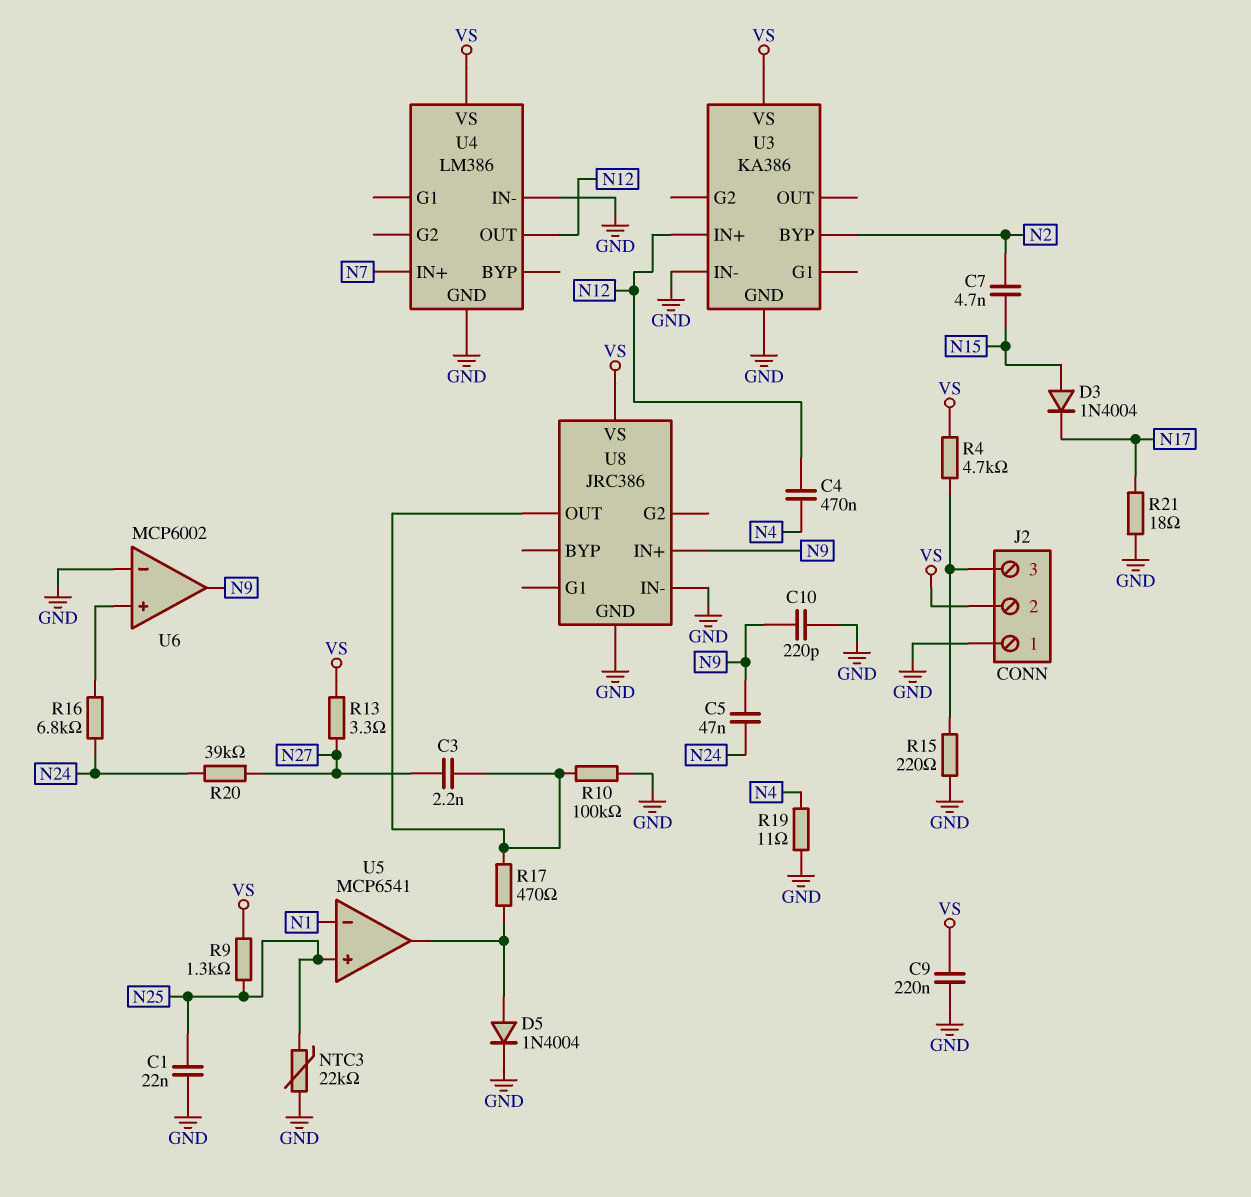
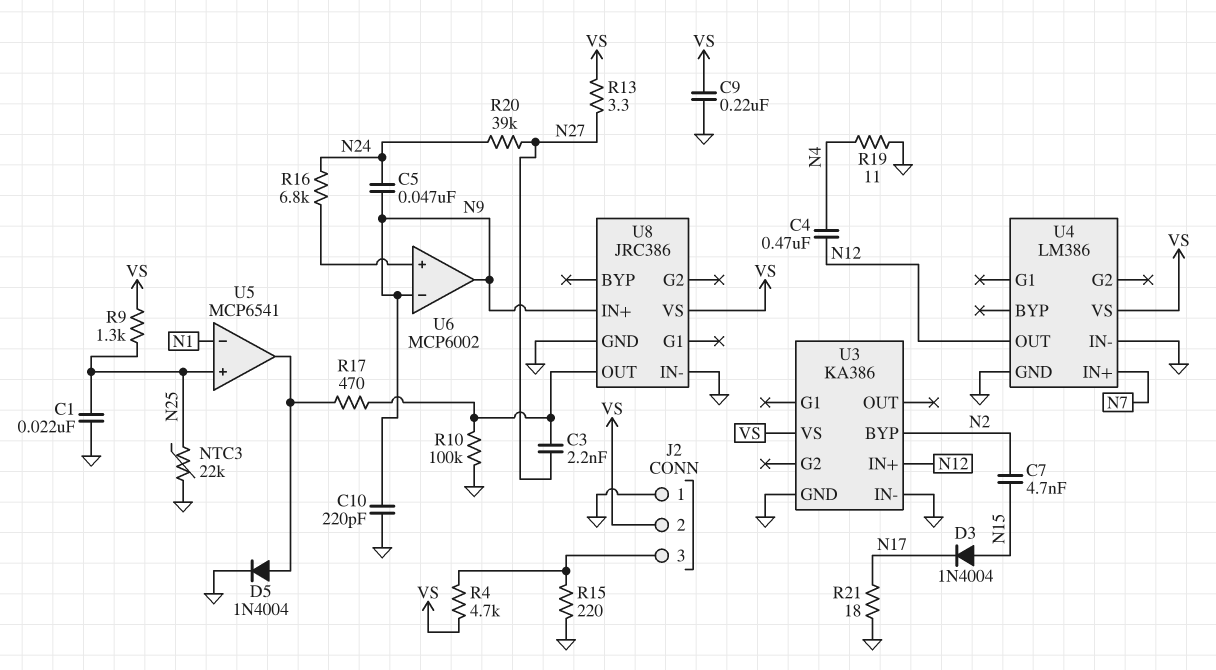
U6 pin in-: GND -> N9

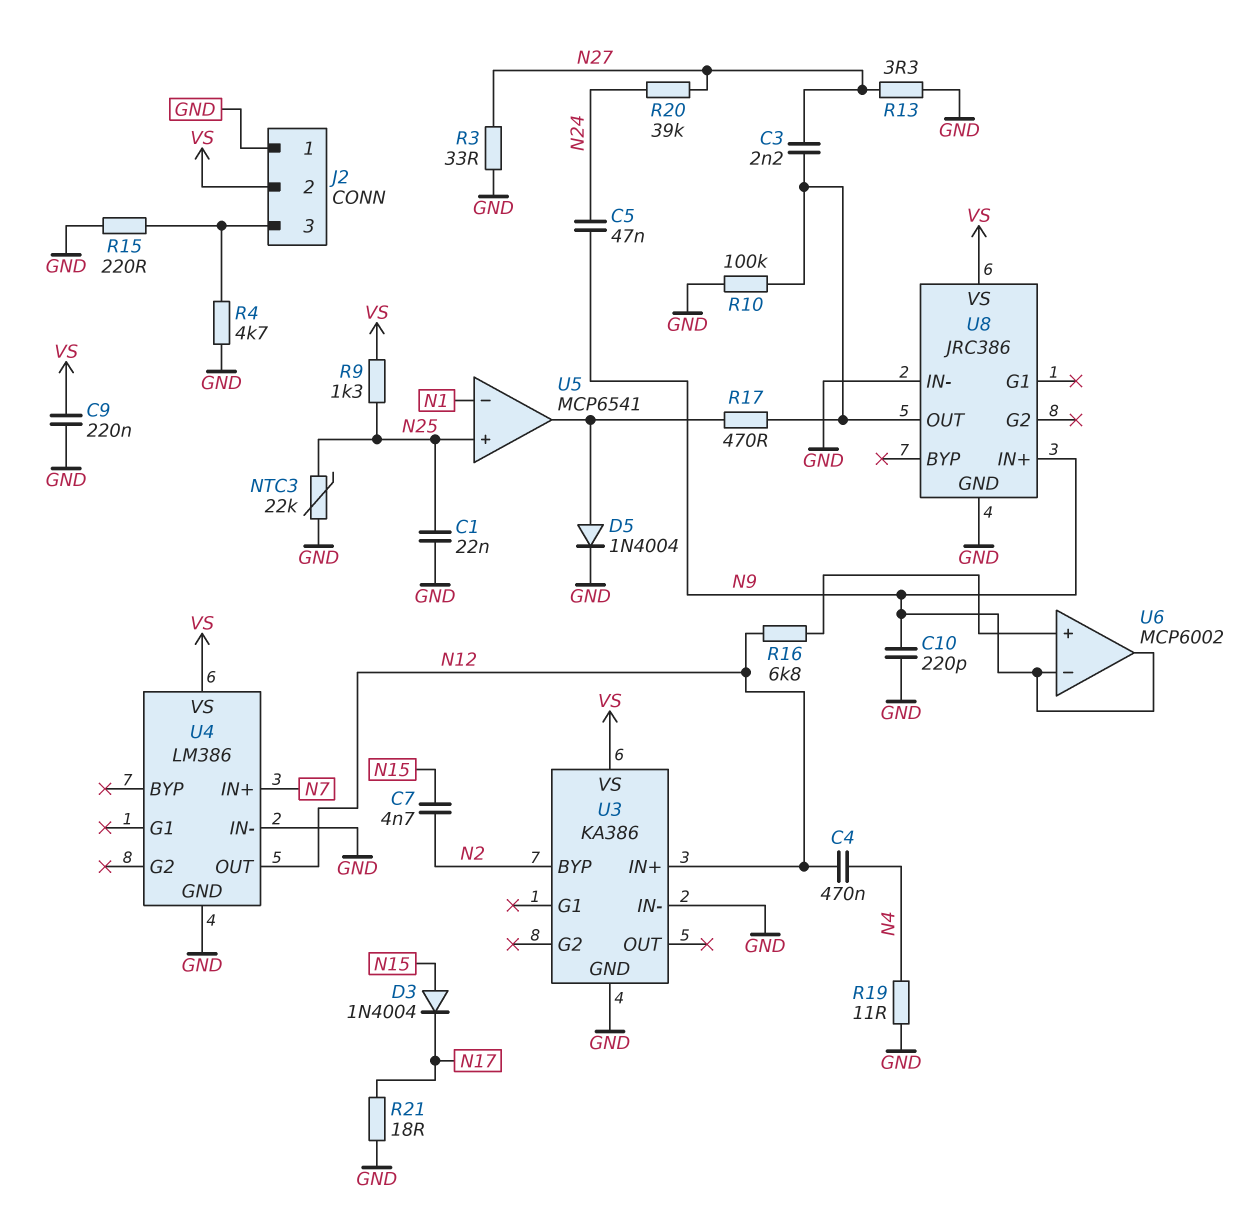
R3: none -> 33 (GND, N27)
R4: 4.7k (J2/3, VS) -> 4.7k (GND, J2/3)
R13: 3.3 (N27, VS) -> 3.3 (GND, N27)
R16: 6.8k (N24, U6/in+) -> 6.8k (N12, U6/in+)

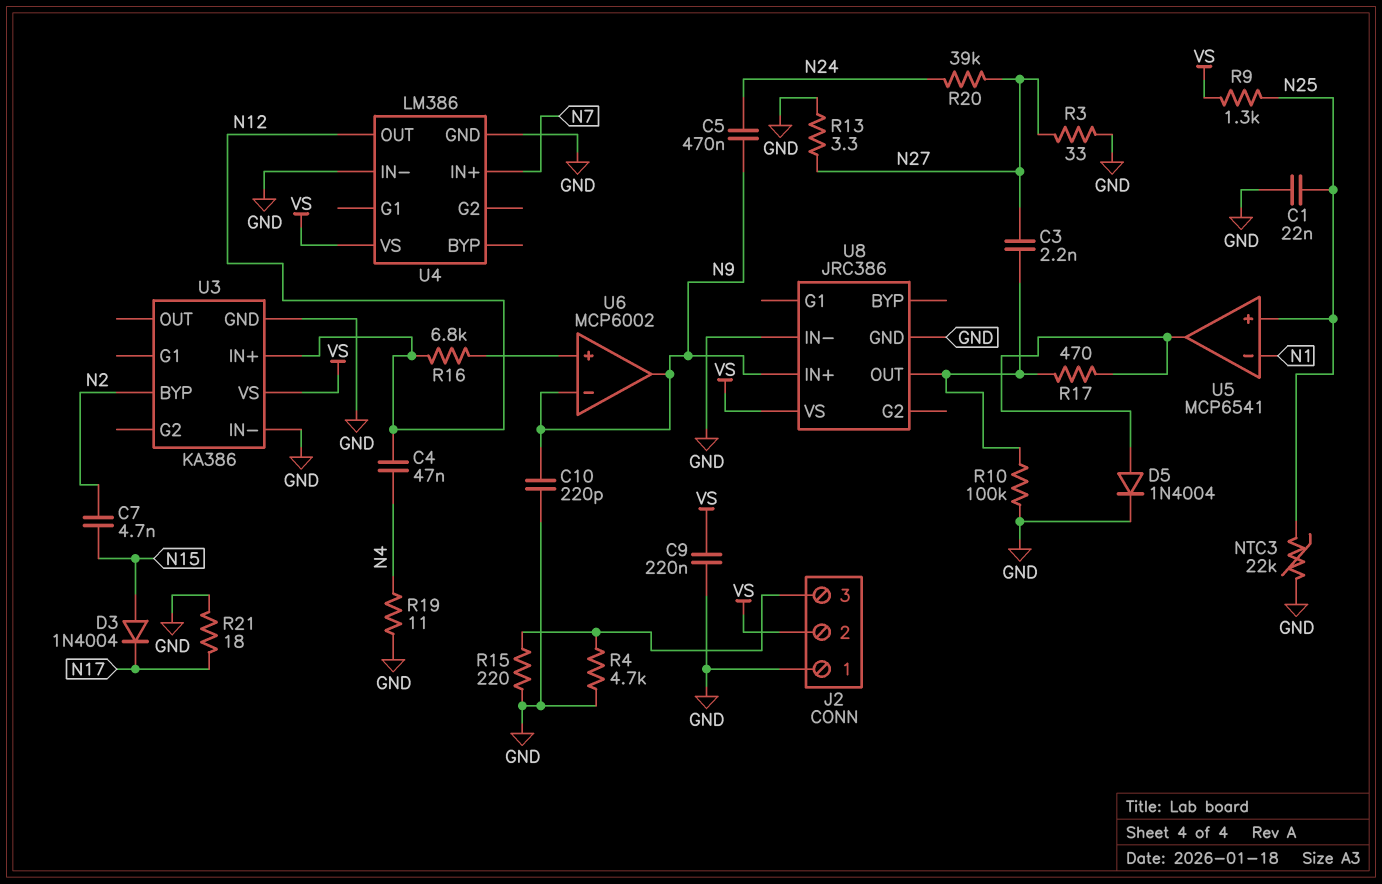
C4: 470nF (N4, N12) -> 47nF (N4, N12)
C5: 47nF (N9, N24) -> 470nF (N9, N24)

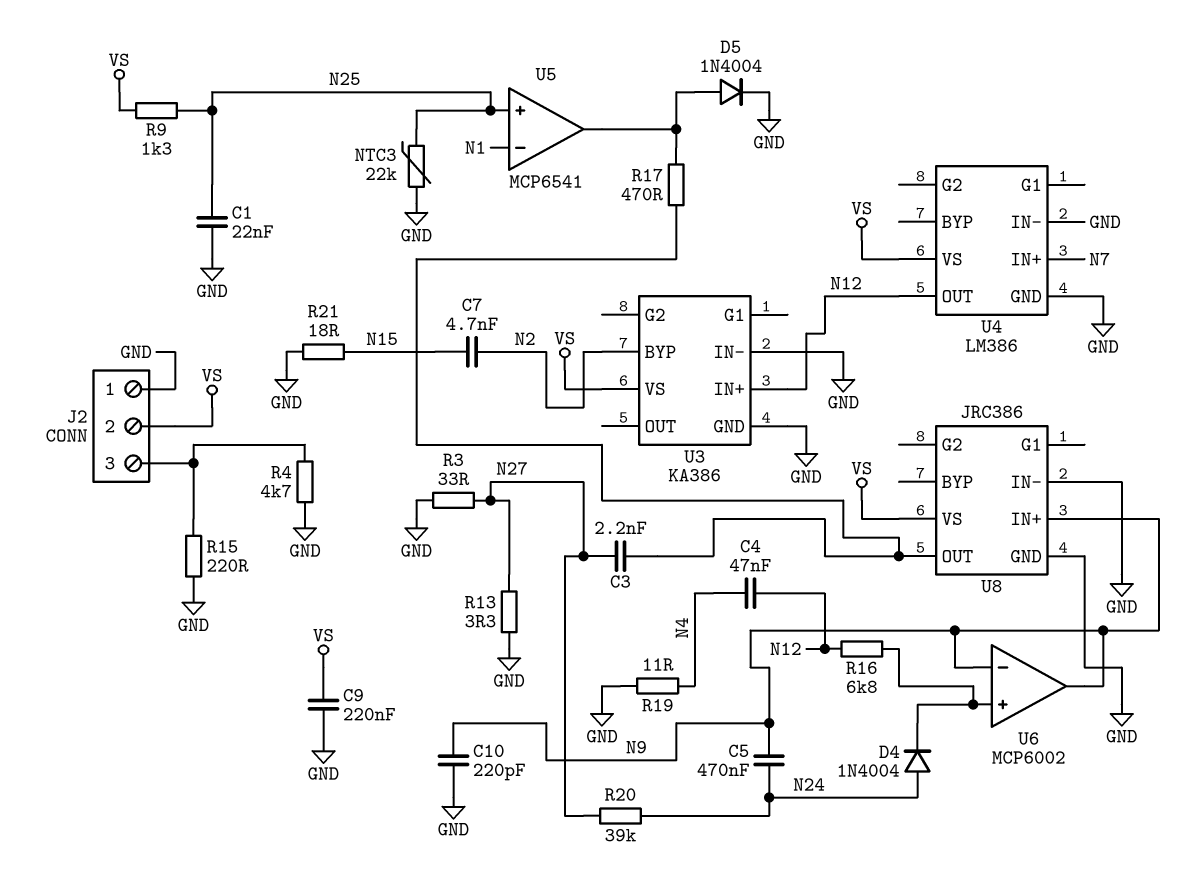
D3: diode 1N4004 (A N15, K N17) -> none
D4: none -> diode 1N4004 (A N24, K U6/in+)
R10: 100k (GND, U8/OUT) -> none
R21: 18 (GND, N17) -> 18 (GND, N15)

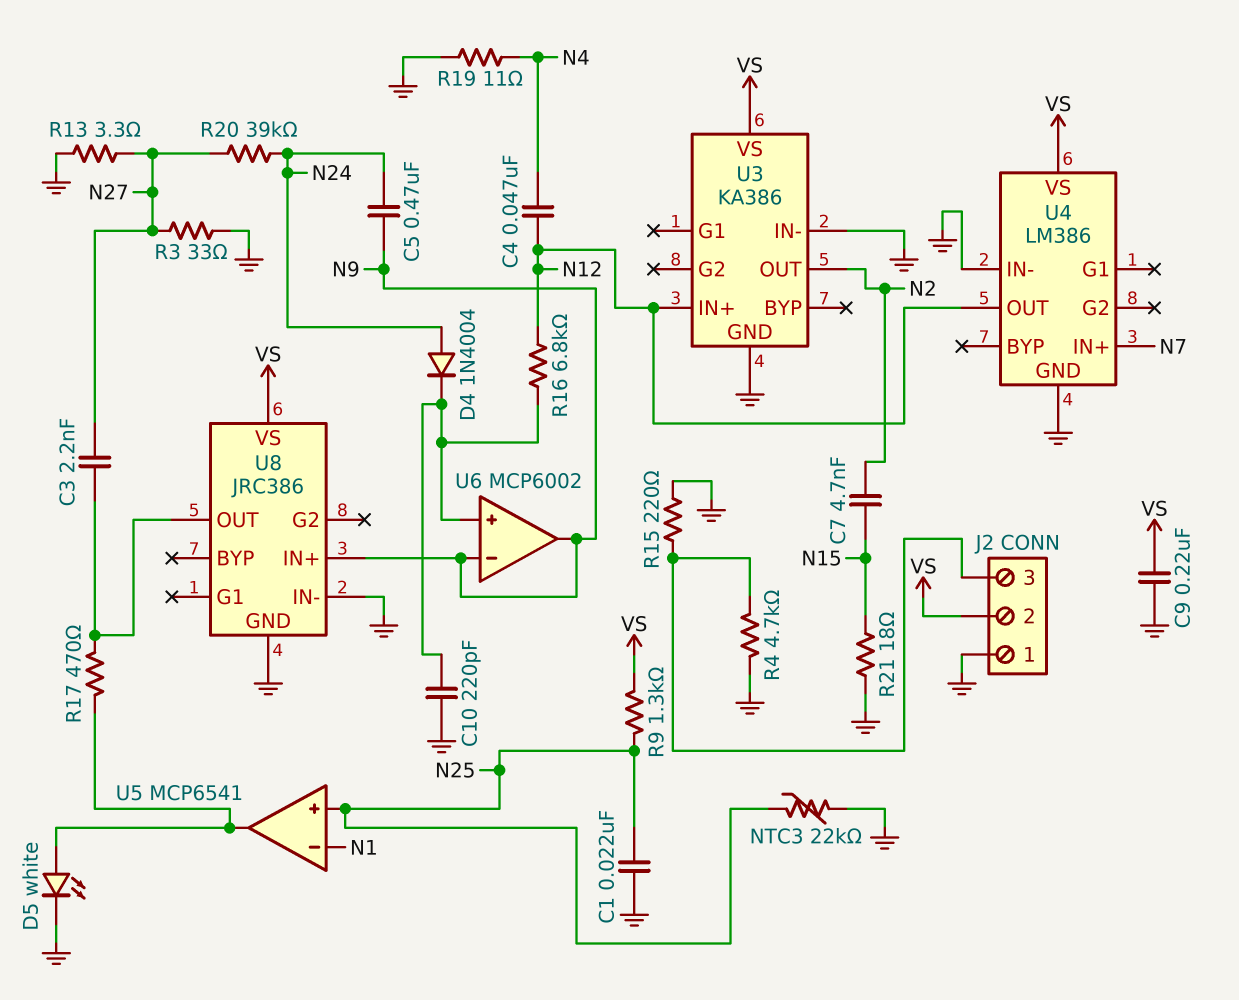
C10: 220pF (GND, N9) -> 220pF (GND, U6/in+)
D5: diode 1N4004 (A U5/out, K GND) -> LED white (A U5/out, K GND)
U3 pin BYP: N2 -> none
U3 pin OUT: none -> N2

